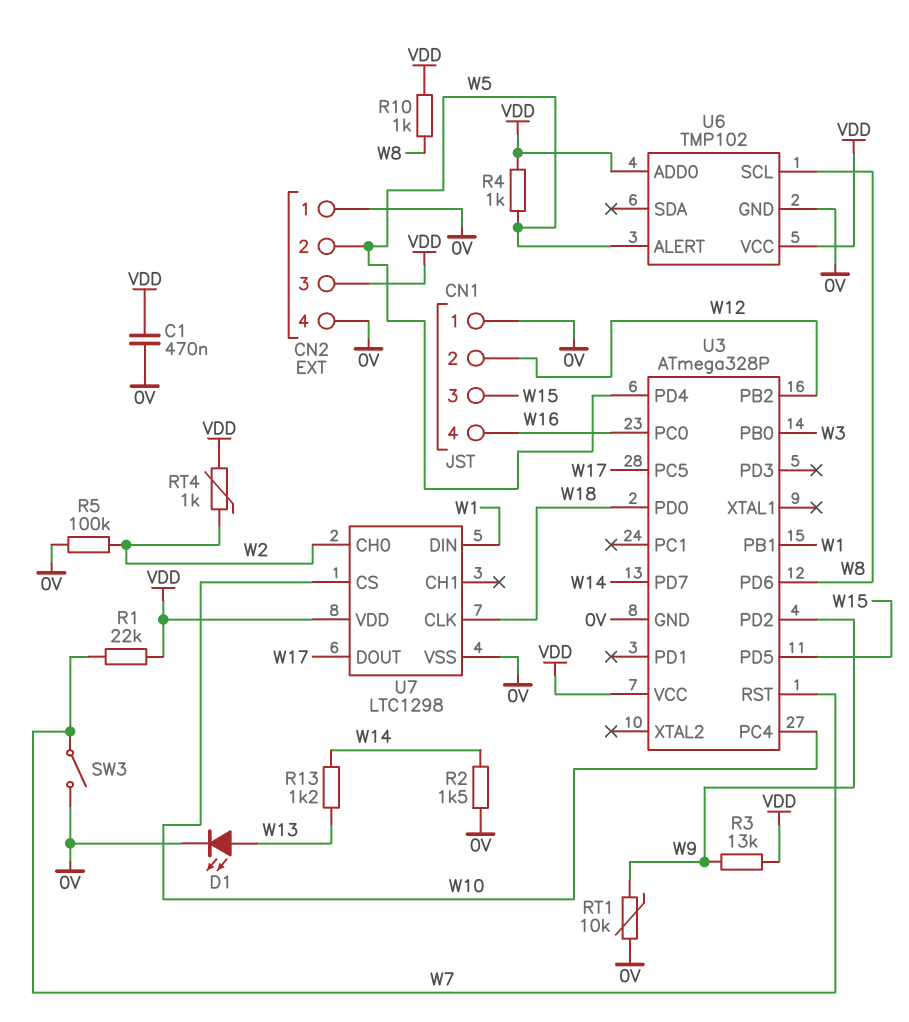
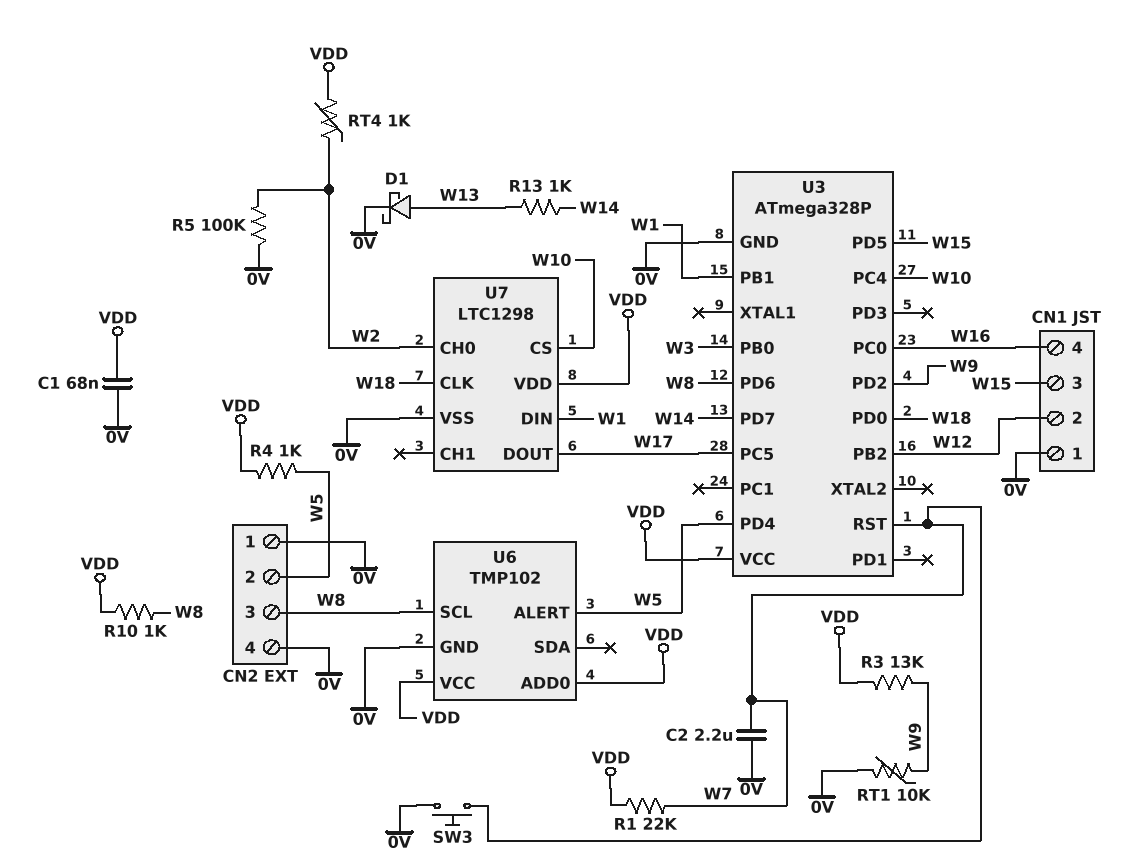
C1: 470nF (0V, VDD) -> 68nF (0V, VDD)
C2: none -> 2.2uF (0V, W7)
CN2 pin 3: VDD -> W8
D1: LED (A W13, K 0V) -> schottky (A W13, K 0V)
R2: 1.5k (0V, W14) -> none
R13: 1.2k (W13, W14) -> 1k (W13, W14)
SW3: switch (0V, W7) -> button (0V, W7)

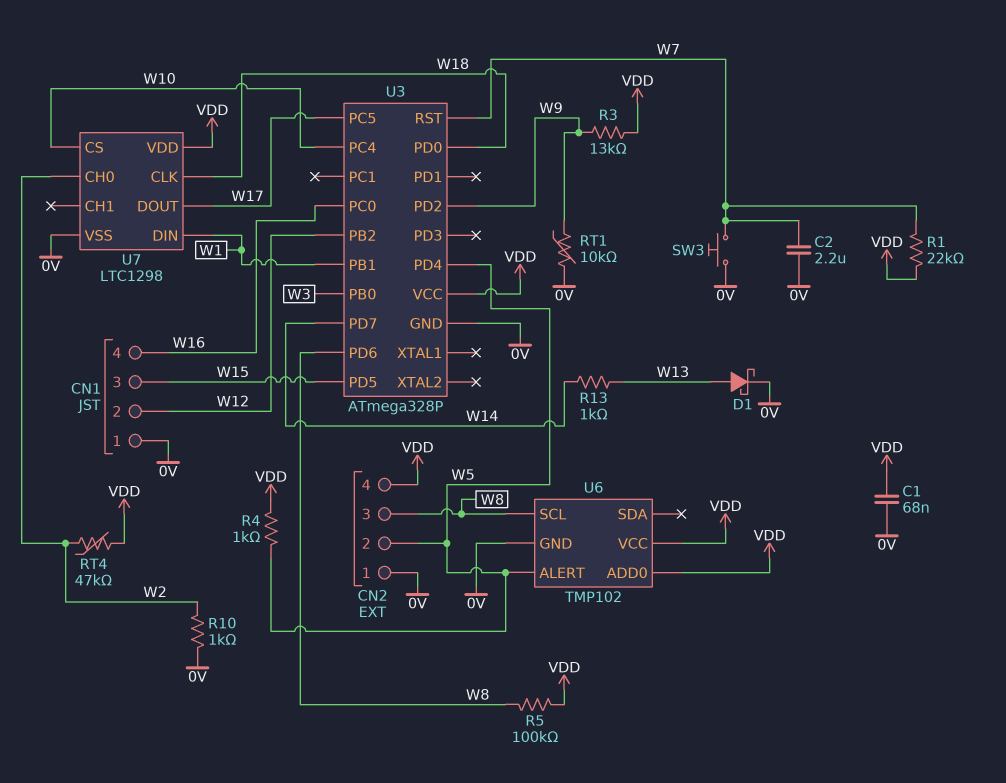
CN2 pin 4: 0V -> VDD
R5: 100k (0V, W2) -> 100k (VDD, W8)
R10: 1k (VDD, W8) -> 1k (0V, W2)
RT4: 1k (VDD, W2) -> 47k (VDD, W2)

